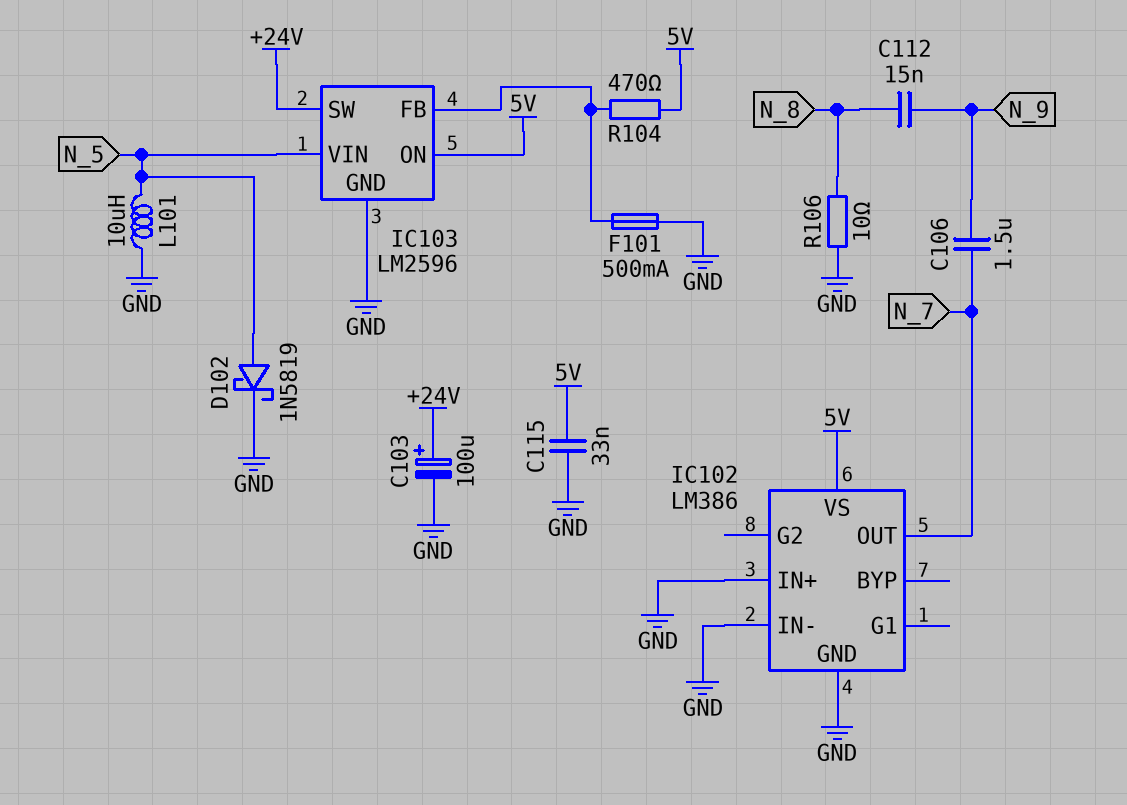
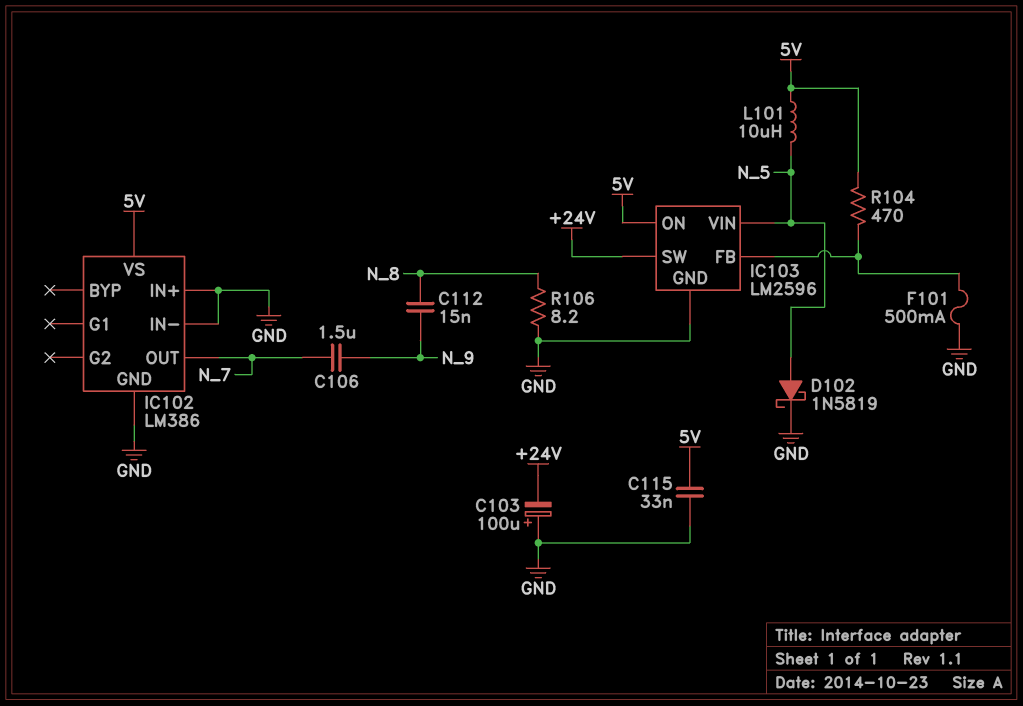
C103: 100uF (plus +24V, minus GND) -> 100uF (plus GND, minus +24V)
L101: 10uH (GND, N_5) -> 10uH (5V, N_5)
R106: 10 (GND, N_8) -> 8.2 (GND, N_8)

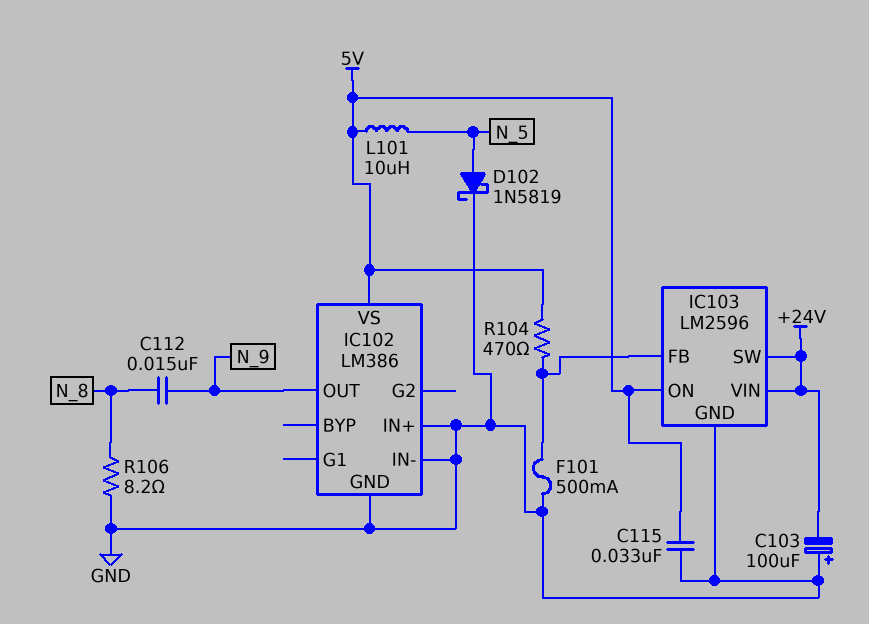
C106: 1.5uF (N_7, N_9) -> none
IC102 pin OUT: N_7 -> N_9
IC103 pin VIN: N_5 -> +24V

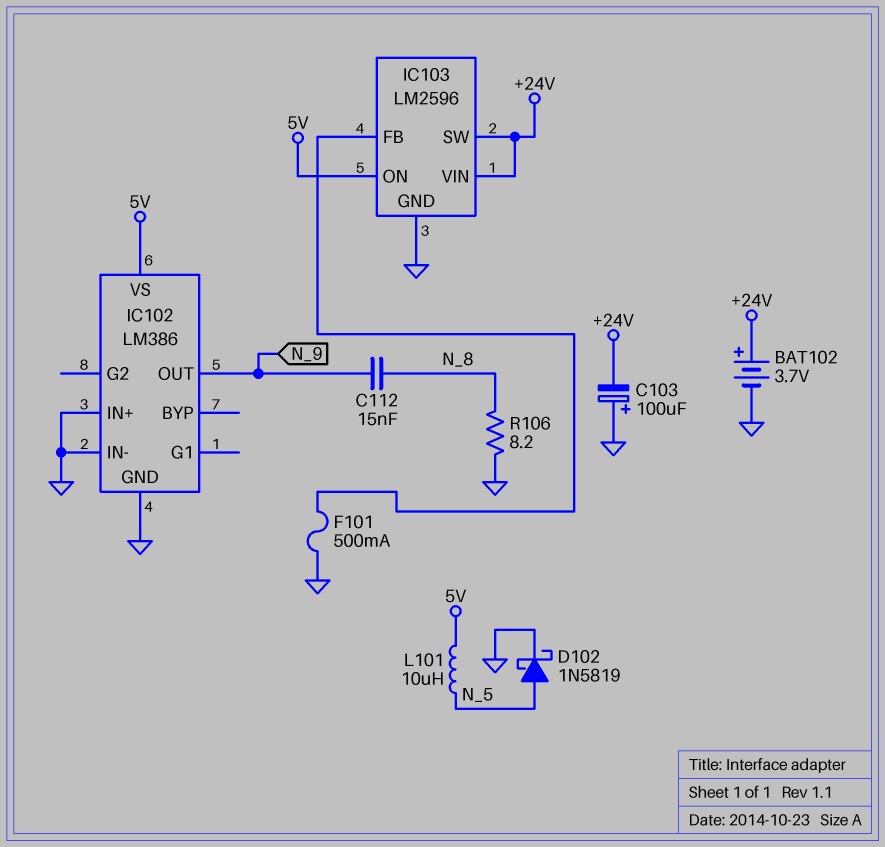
BAT102: none -> 3.7V (plus +24V, minus GND)
C115: 33nF (5V, GND) -> none
R104: 470 (5V, IC103/FB) -> none

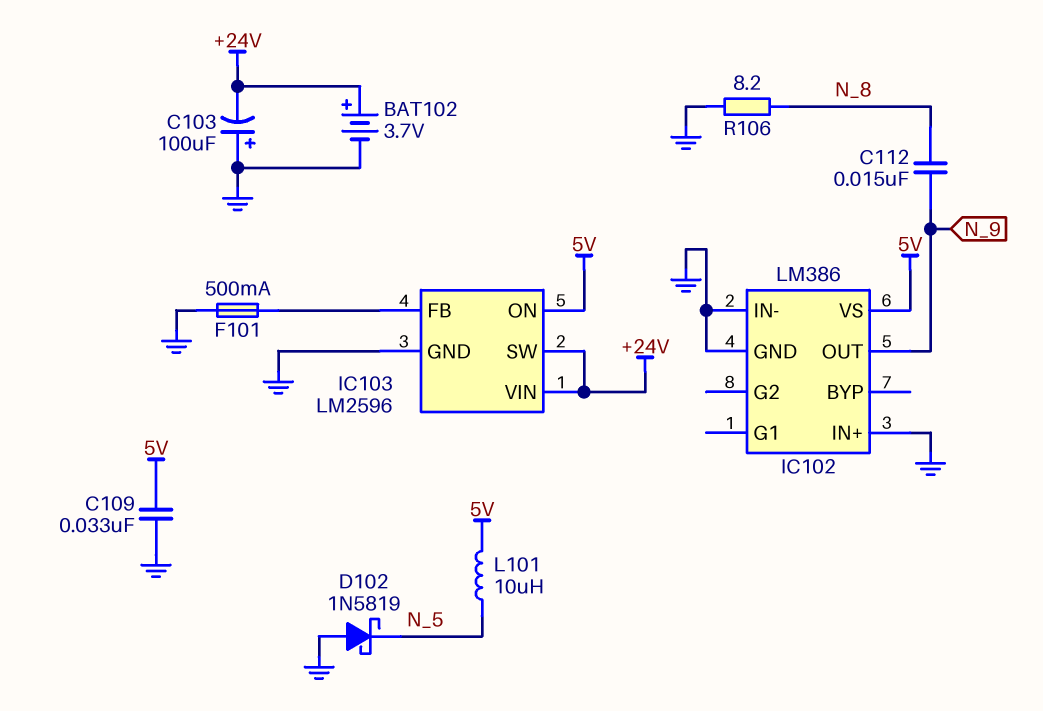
C109: none -> 33nF (5V, GND)
D102: schottky 1N5819 (A N_5, K GND) -> schottky 1N5819 (A GND, K N_5)

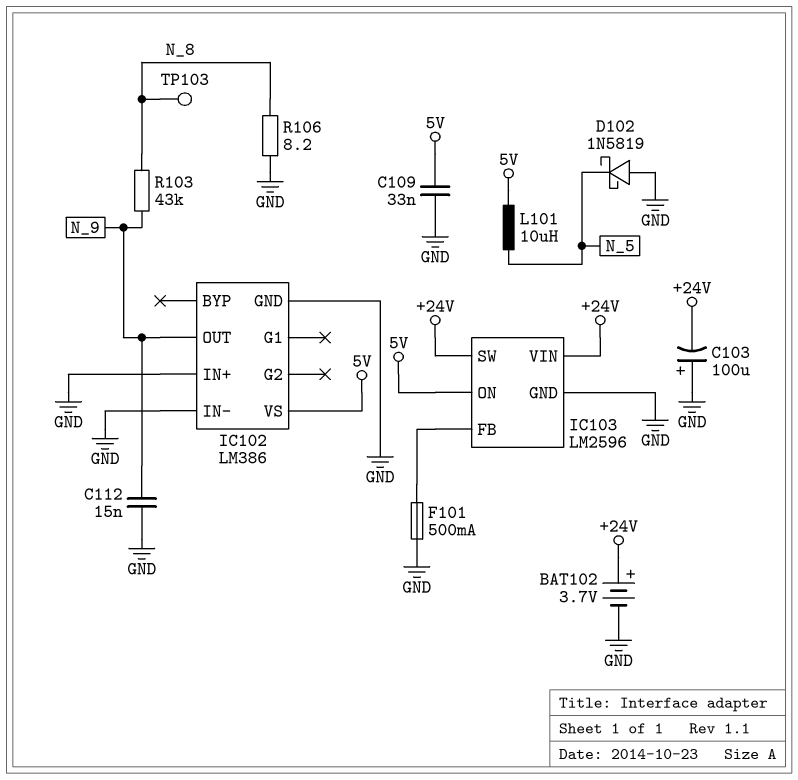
C112: 15nF (N_8, N_9) -> 15nF (GND, N_9)
R103: none -> 43k (N_8, N_9)
TP103: none -> test point (N_8)

